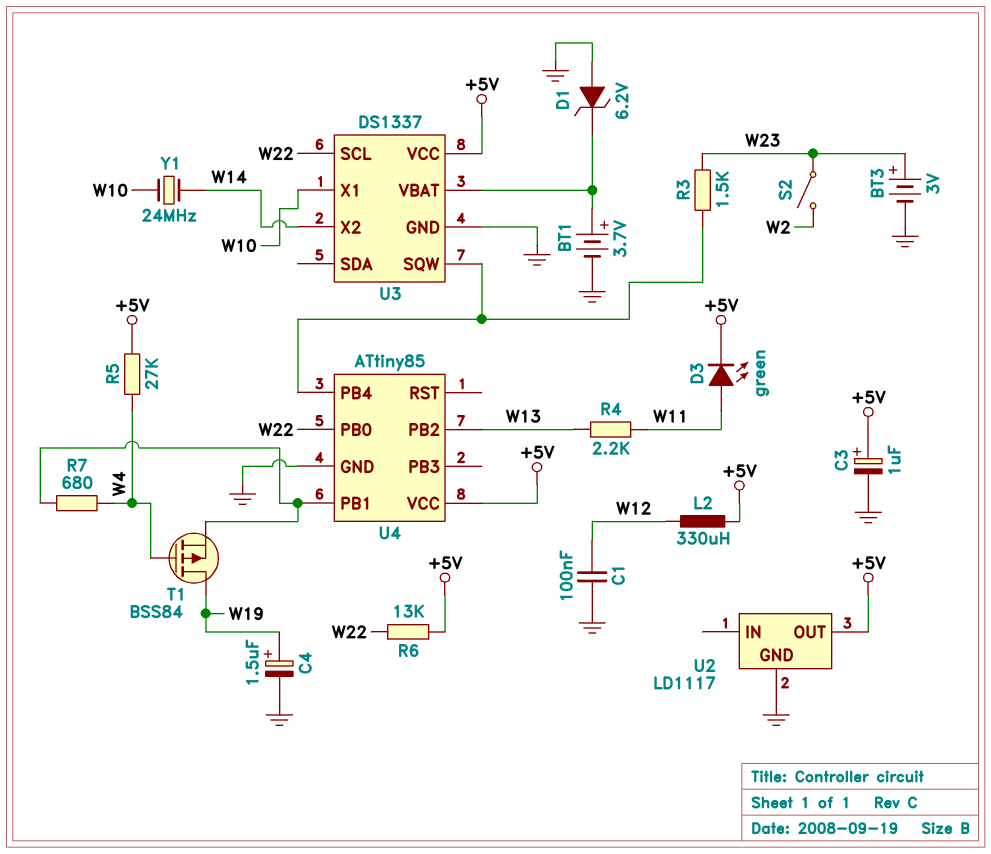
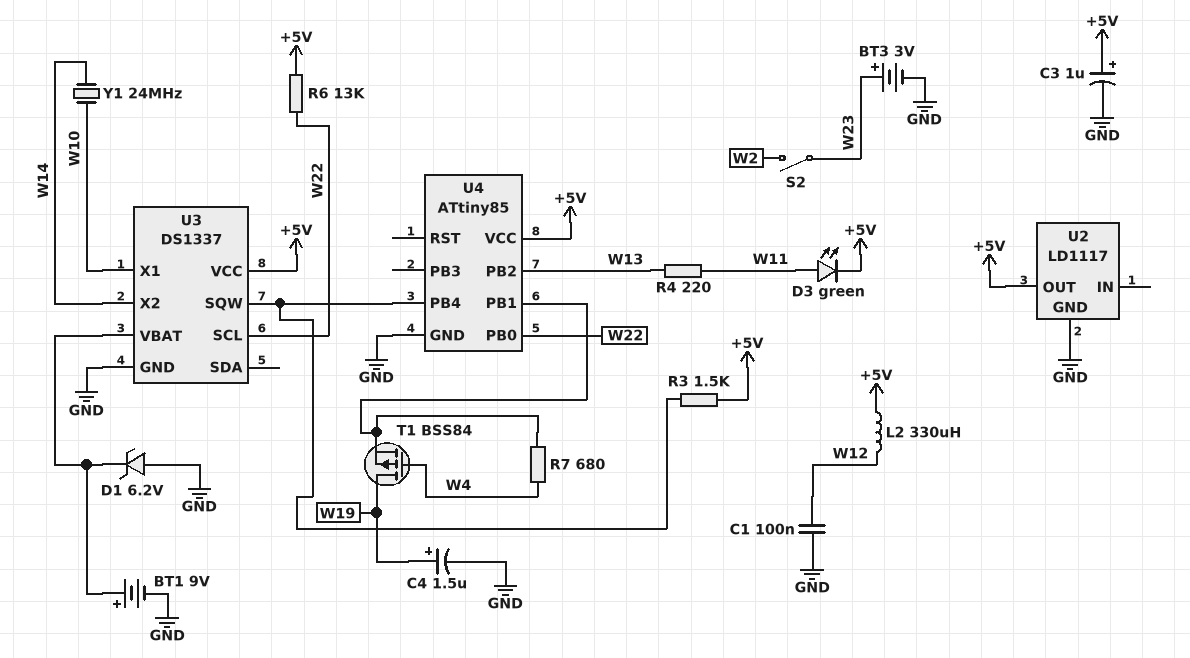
BT1: 3.7V (plus U3/VBAT, minus GND) -> 9V (plus U3/VBAT, minus GND)
R3: 1.5k (U3/SQW, W23) -> 1.5k (+5V, U3/SQW)
R4: 2.2k (W11, W13) -> 220 (W11, W13)
R5: 27k (+5V, W4) -> none

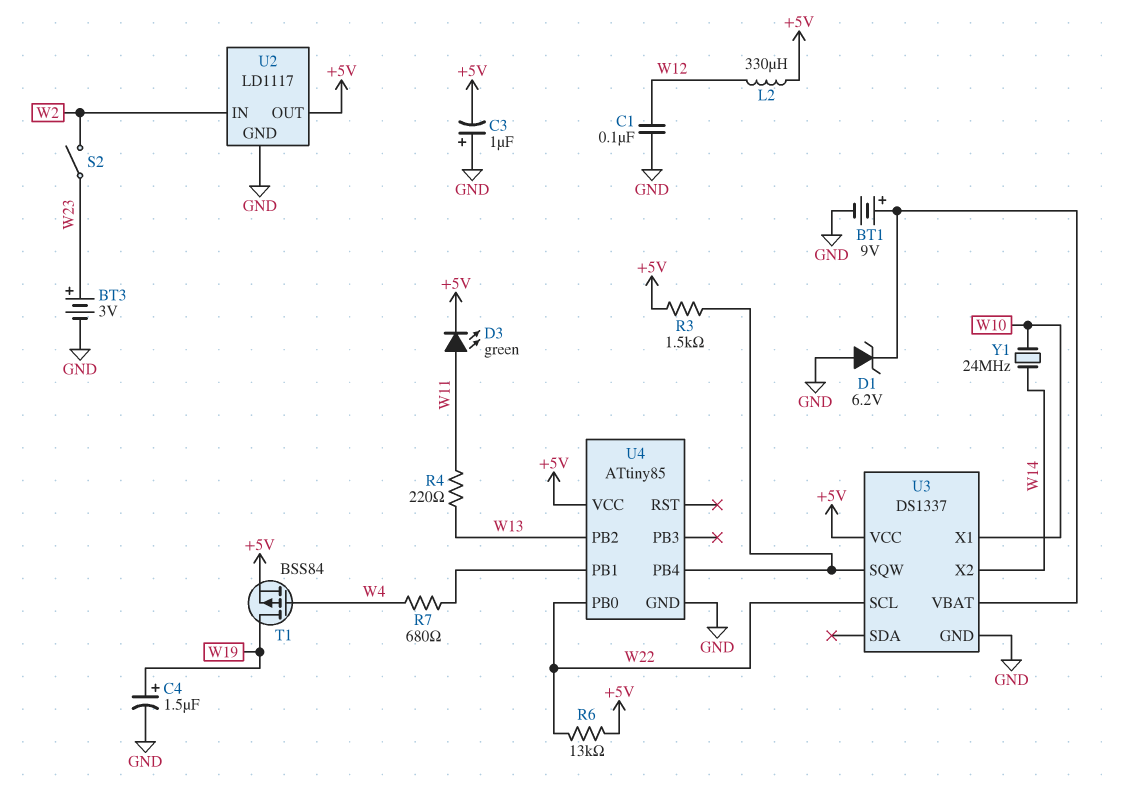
C3: 1uF (plus +5V, minus GND) -> 1uF (plus GND, minus +5V)
T1: PMOS BSS84 (G W4, D W19, S U4/PB1) -> PMOS BSS84 (G W4, D W19, S +5V)
U2 pin IN: none -> W2

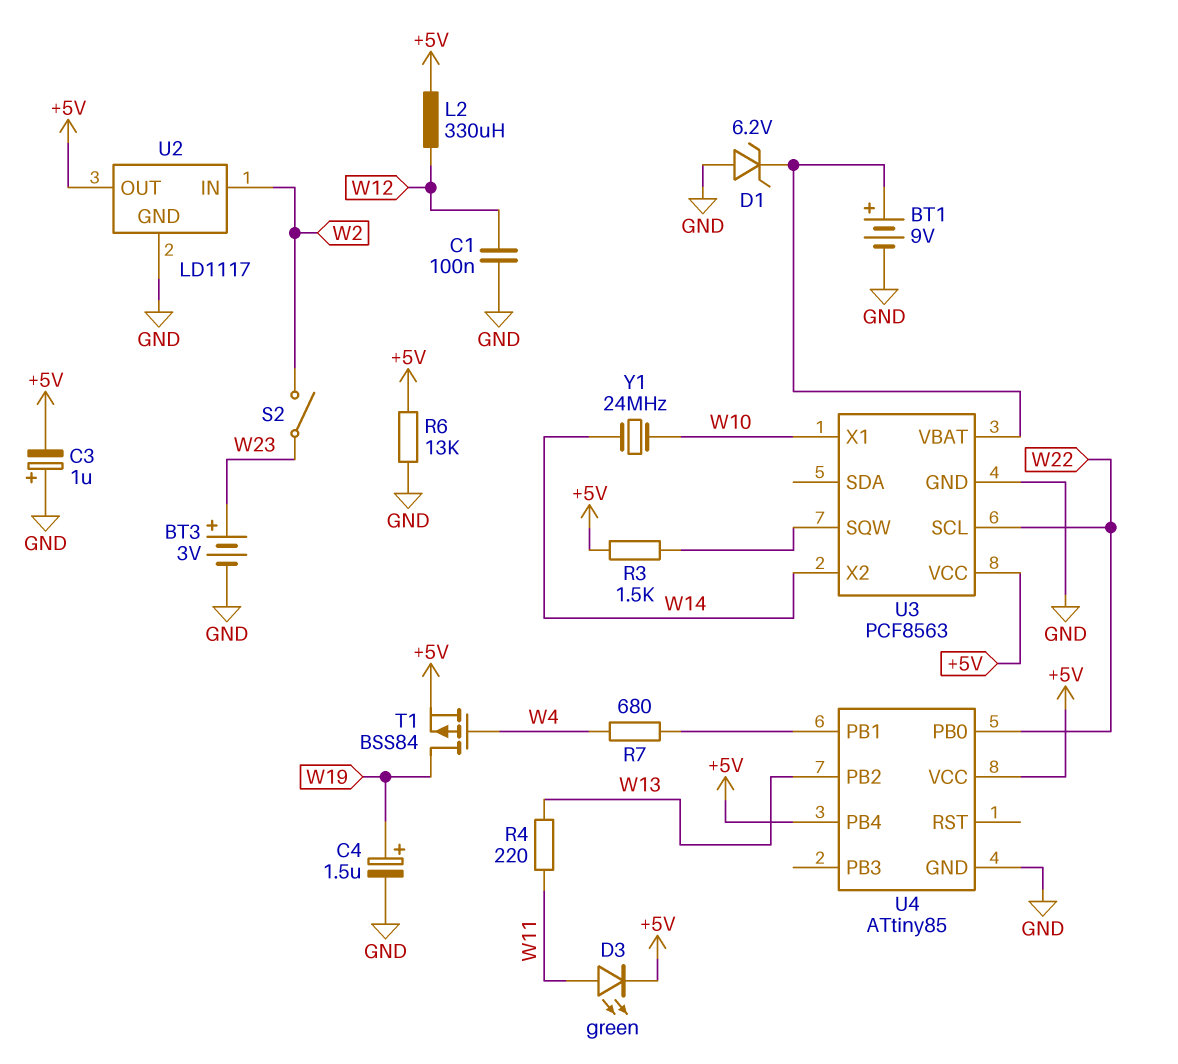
R6: 13k (+5V, W22) -> 13k (+5V, GND)
U3: DS1337 -> PCF8563
U4 pin PB4: U3/SQW -> +5V

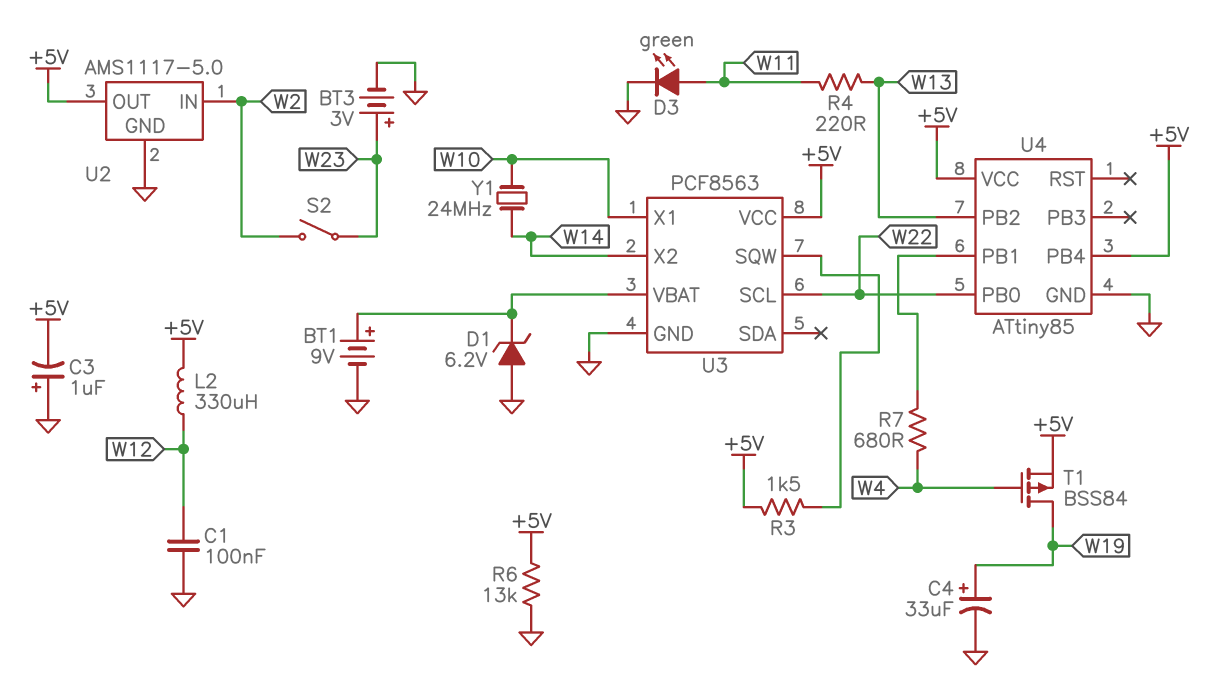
C4: 1.5uF (plus W19, minus GND) -> 33uF (plus W19, minus GND)
D3: LED green (A W11, K +5V) -> LED green (A W11, K GND)
U2: LD1117 -> AMS1117-5.0

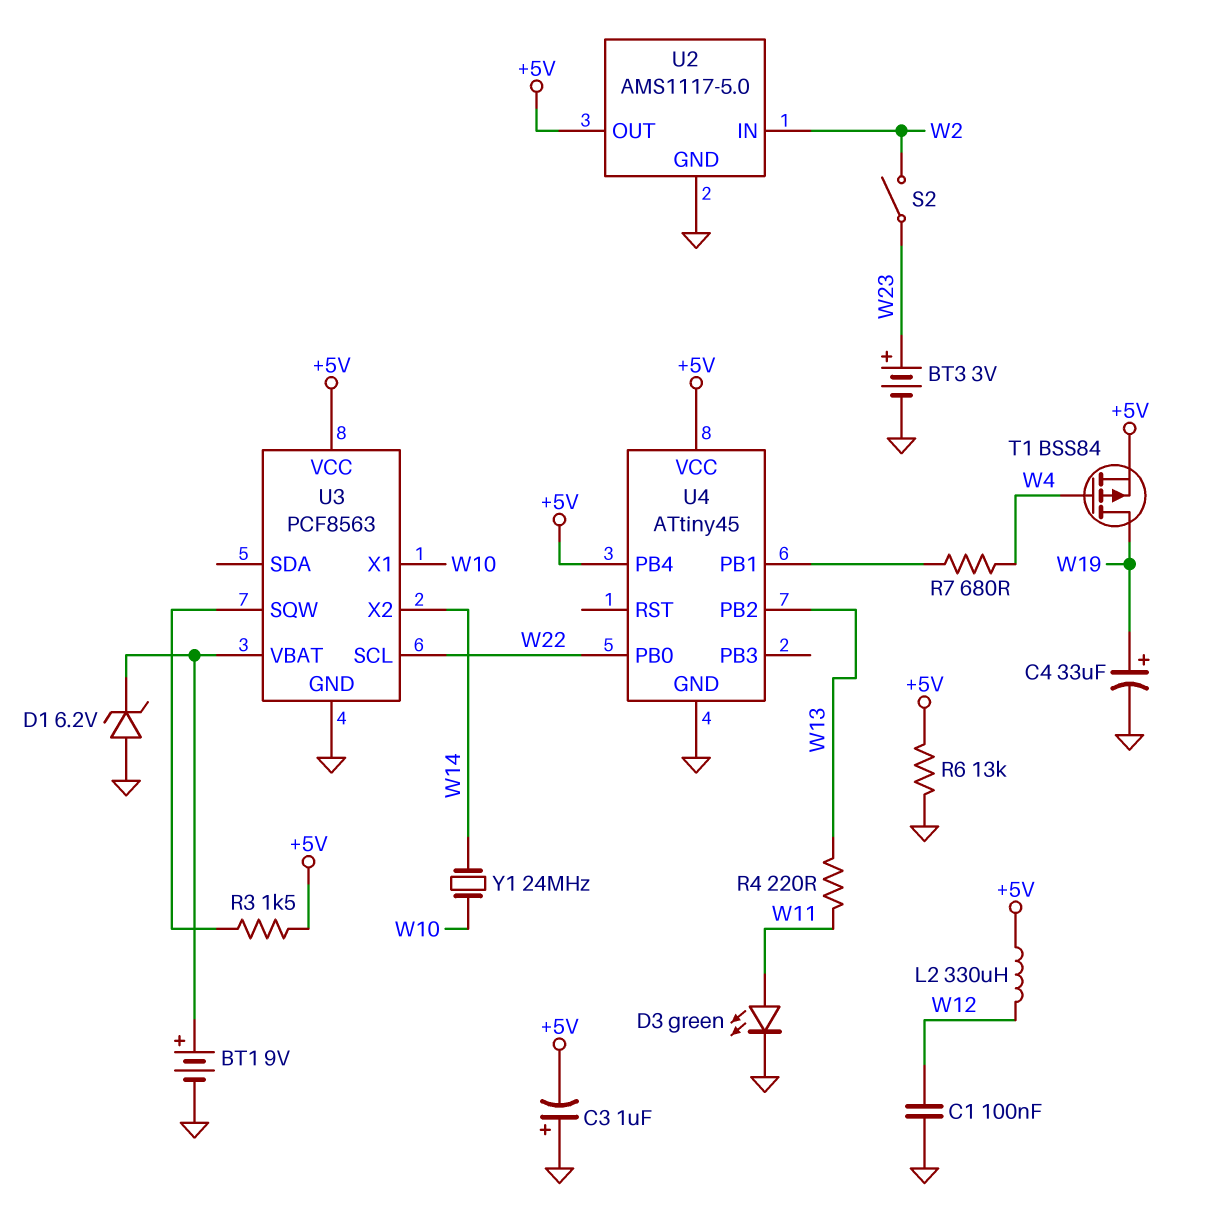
U4: ATtiny85 -> ATtiny45

